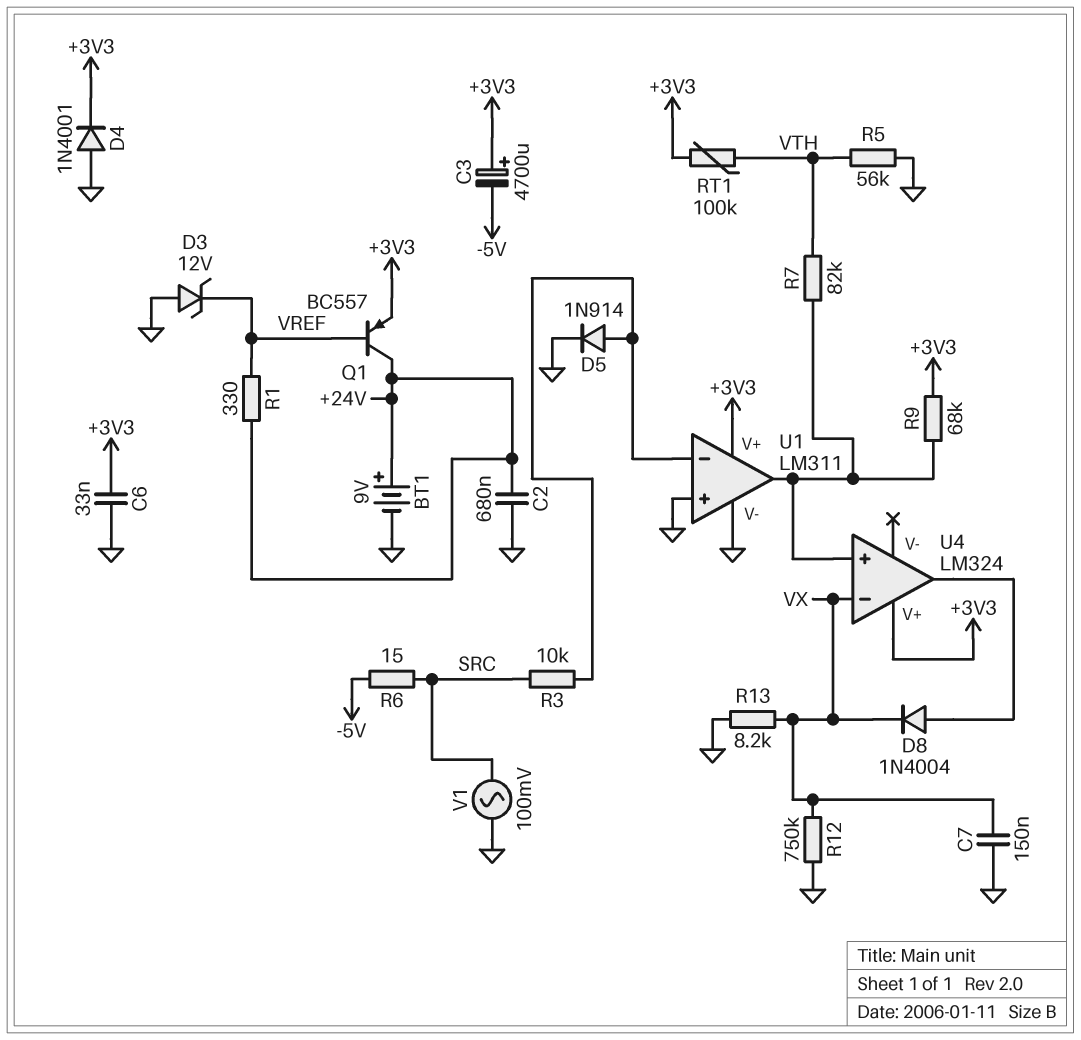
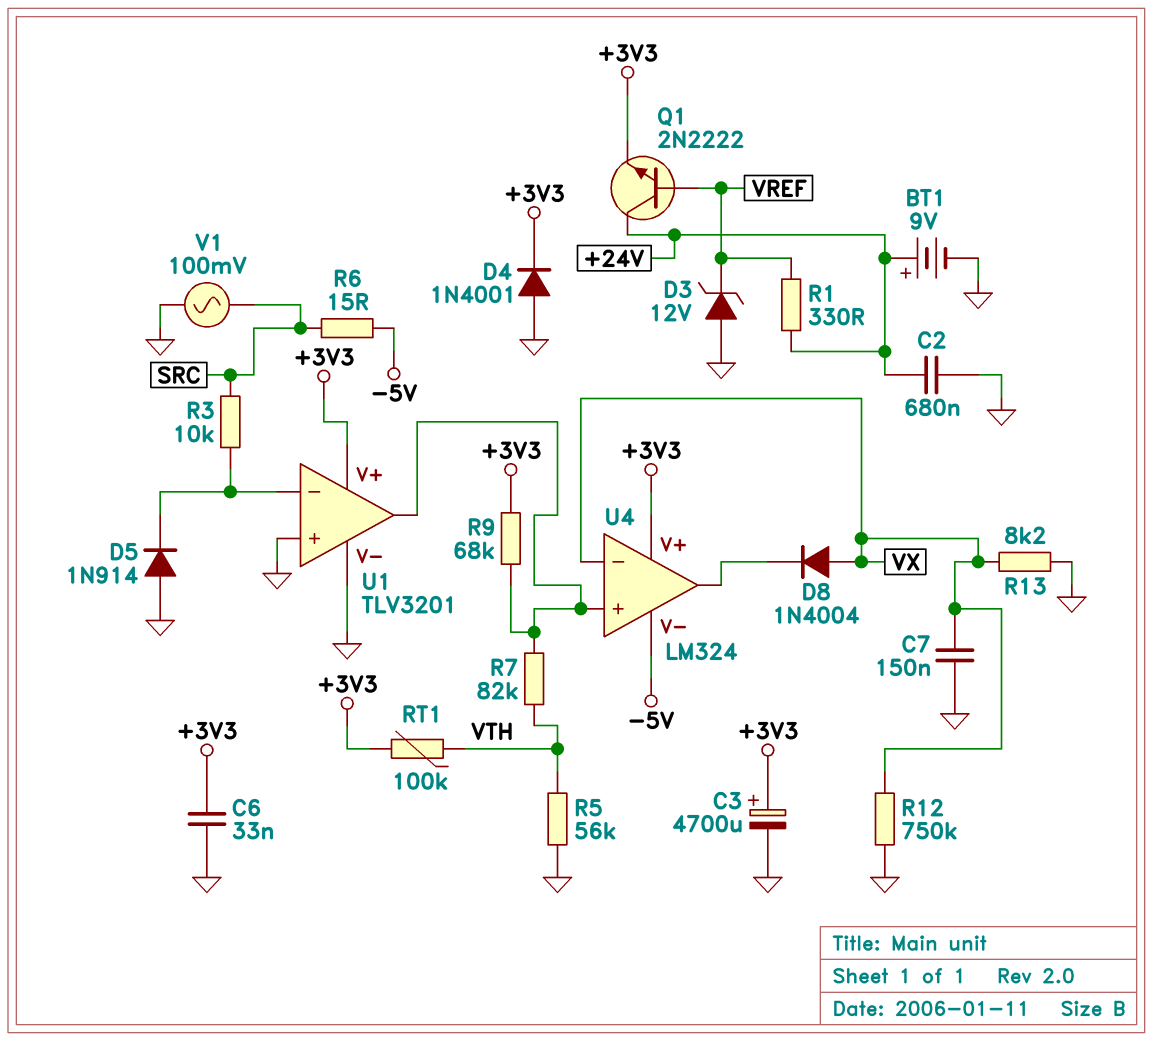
C3: 4700uF (plus +3V3, minus -5V) -> 4700uF (plus +3V3, minus GND)
D5: diode 1N914 (A U1/in-, K GND) -> diode 1N914 (A GND, K U1/in-)
D8: diode 1N4004 (A U4/out, K VX) -> diode 1N4004 (A VX, K U4/out)
Q1: PNP BC557 (B VREF, C +24V, E +3V3) -> NPN 2N2222 (B VREF, C +24V, E +3V3)
U1: LM311 -> TLV3201
U4 pin V-: none -> -5V

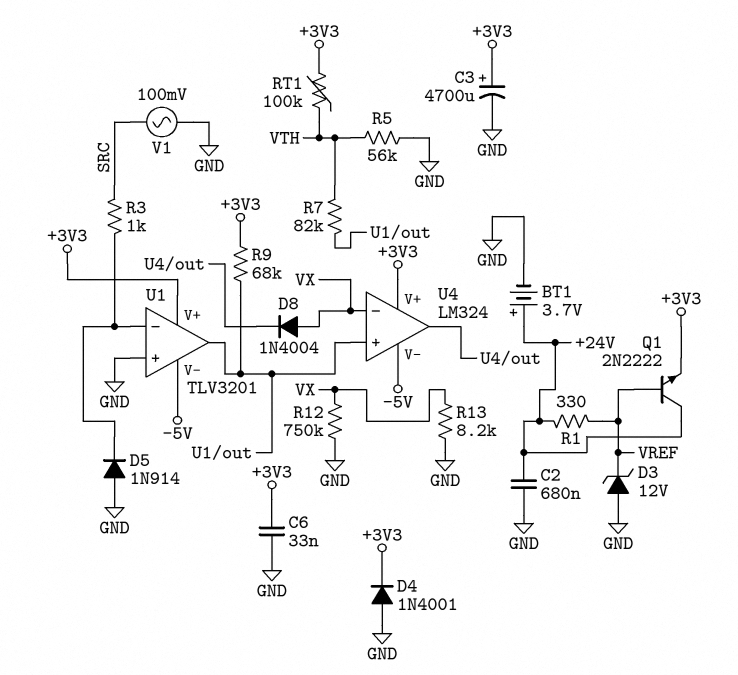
BT1: 9V (plus +24V, minus GND) -> 3.7V (plus +24V, minus GND)
C7: 150nF (GND, VX) -> none
R3: 10k (SRC, U1/in-) -> 1k (SRC, U1/in-)
R6: 15 (-5V, SRC) -> none
U1 pin V-: GND -> -5V

